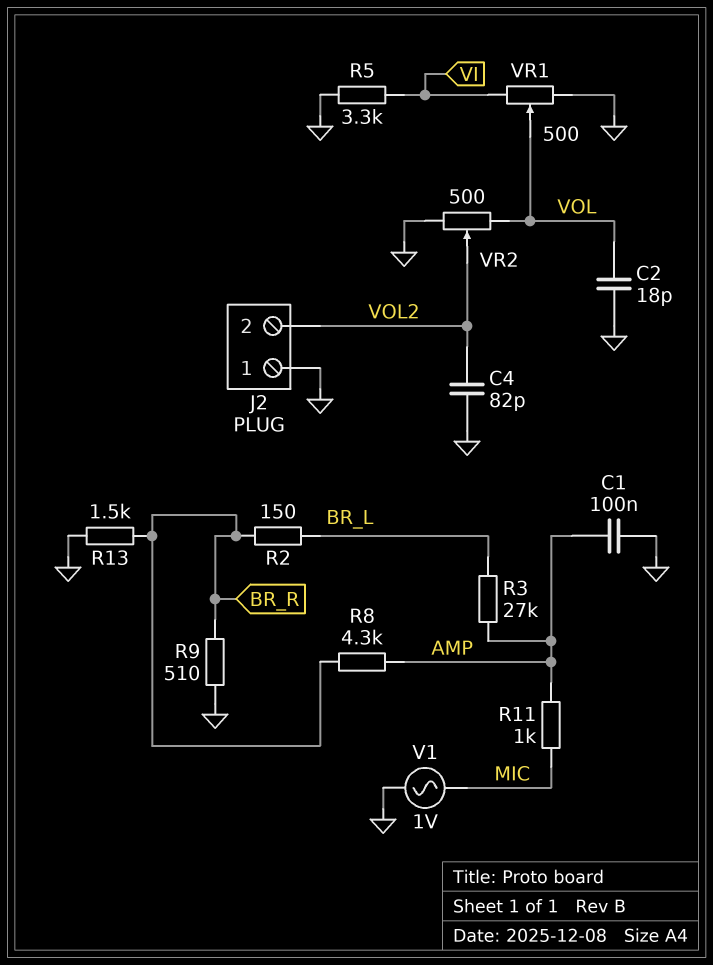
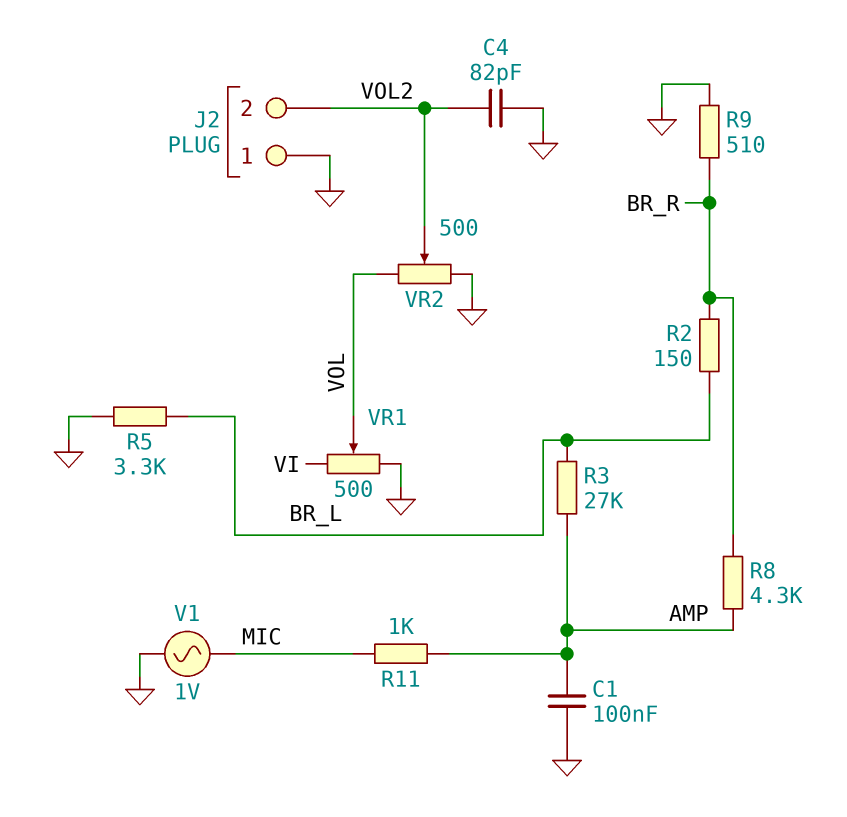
C2: 18pF (GND, VOL) -> none
R5: 3.3k (GND, VI) -> 3.3k (BR_L, GND)
R13: 1.5k (BR_R, GND) -> none

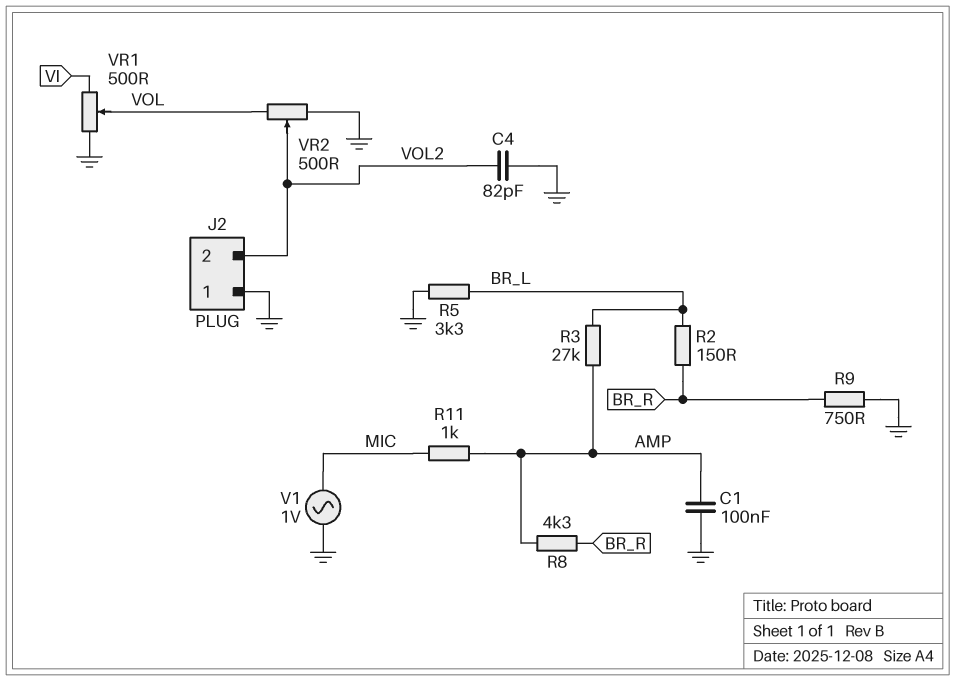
R9: 510 (BR_R, GND) -> 750 (BR_R, GND)

